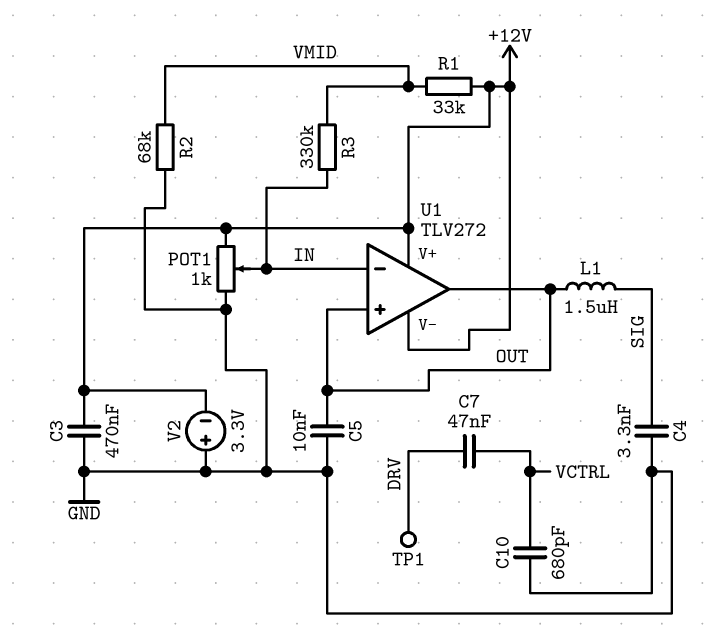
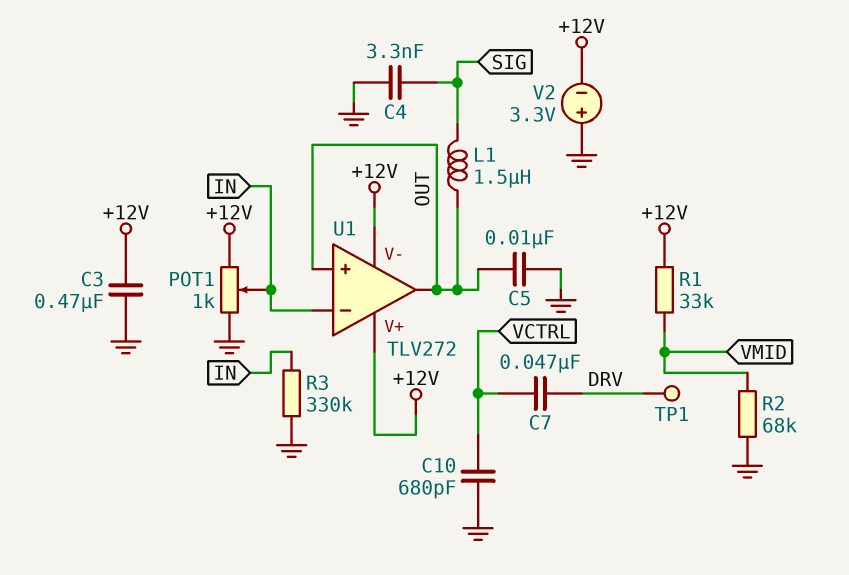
R3: 330k (IN, VMID) -> 330k (GND, IN)

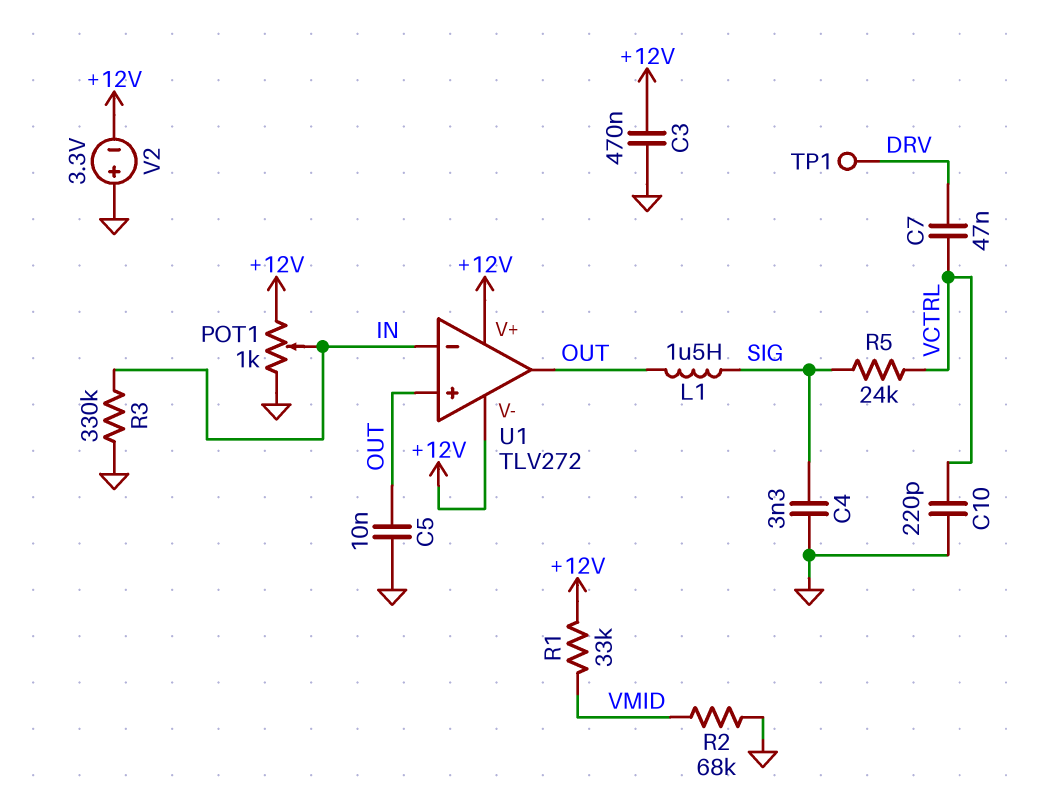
C10: 680pF (GND, VCTRL) -> 220pF (GND, VCTRL)
R5: none -> 24k (SIG, VCTRL)

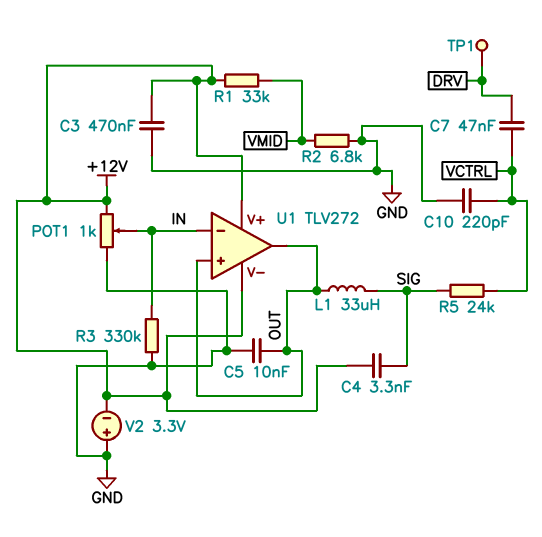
C4: 3.3nF (GND, SIG) -> 3.3nF (+12V, SIG)
L1: 1.5uH (OUT, SIG) -> 33uH (OUT, SIG)
R2: 68k (GND, VMID) -> 6.8k (GND, VMID)

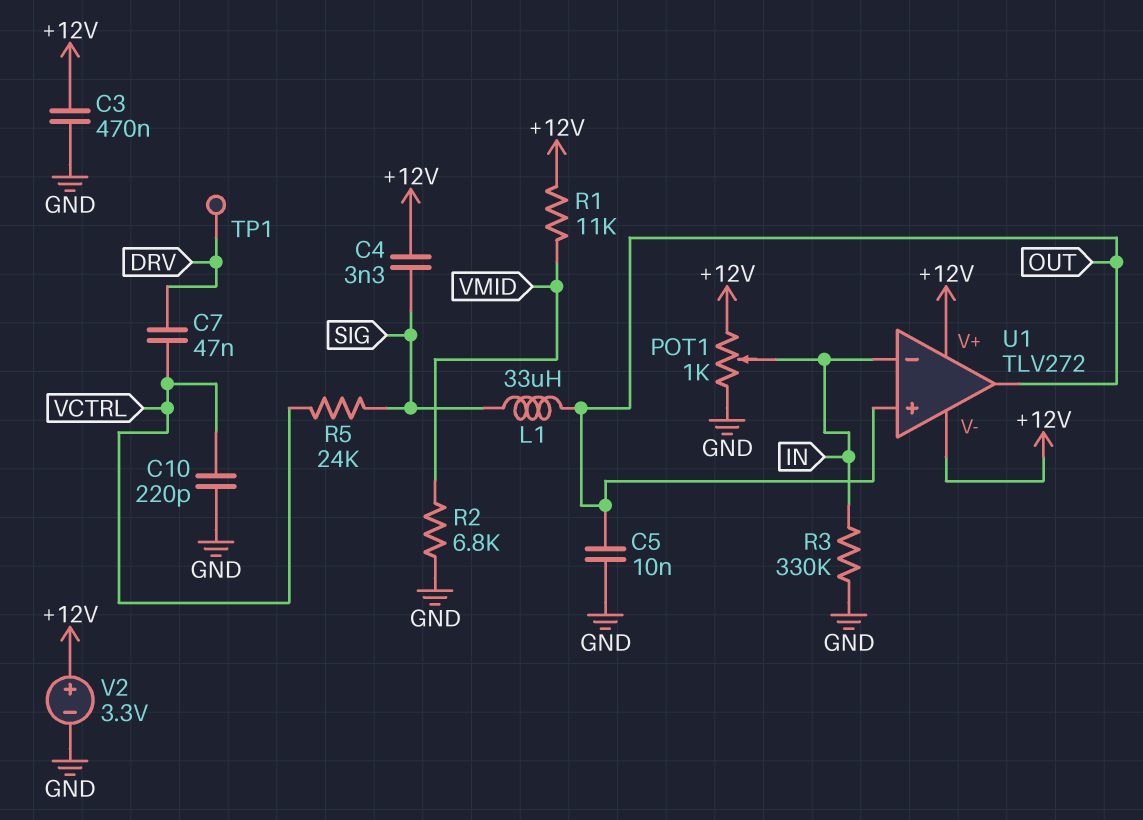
R1: 33k (+12V, VMID) -> 11k (+12V, VMID)
V2: 3.3V (plus GND, minus +12V) -> 3.3V (plus +12V, minus GND)

